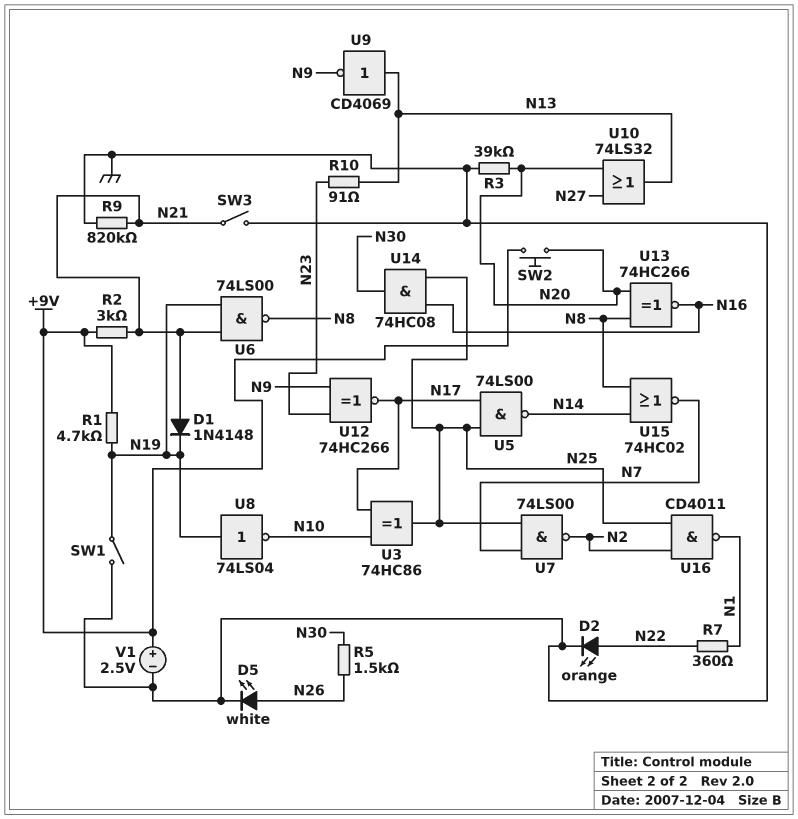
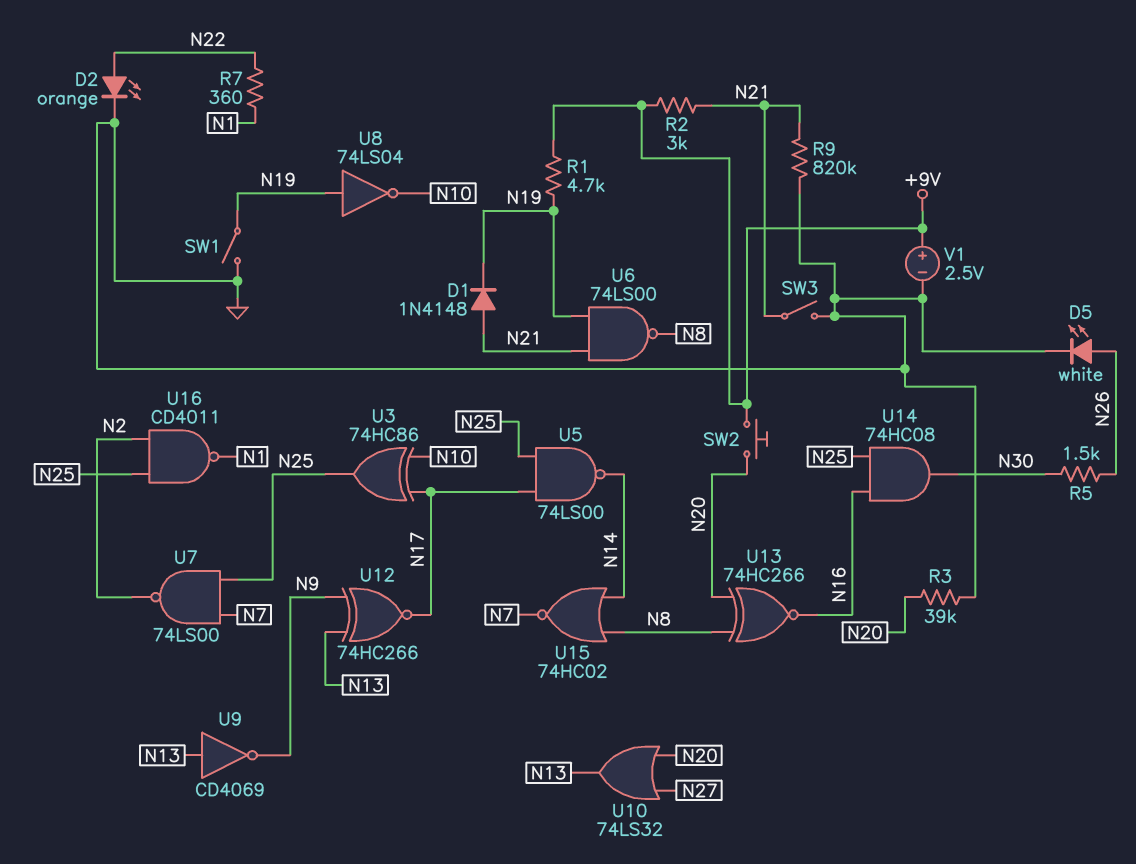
R10: 91 (N13, N23) -> none
U12: XNOR 74HC266 (in N9, in N23, out N17) -> XNOR 74HC266 (in N9, in N13, out N17)

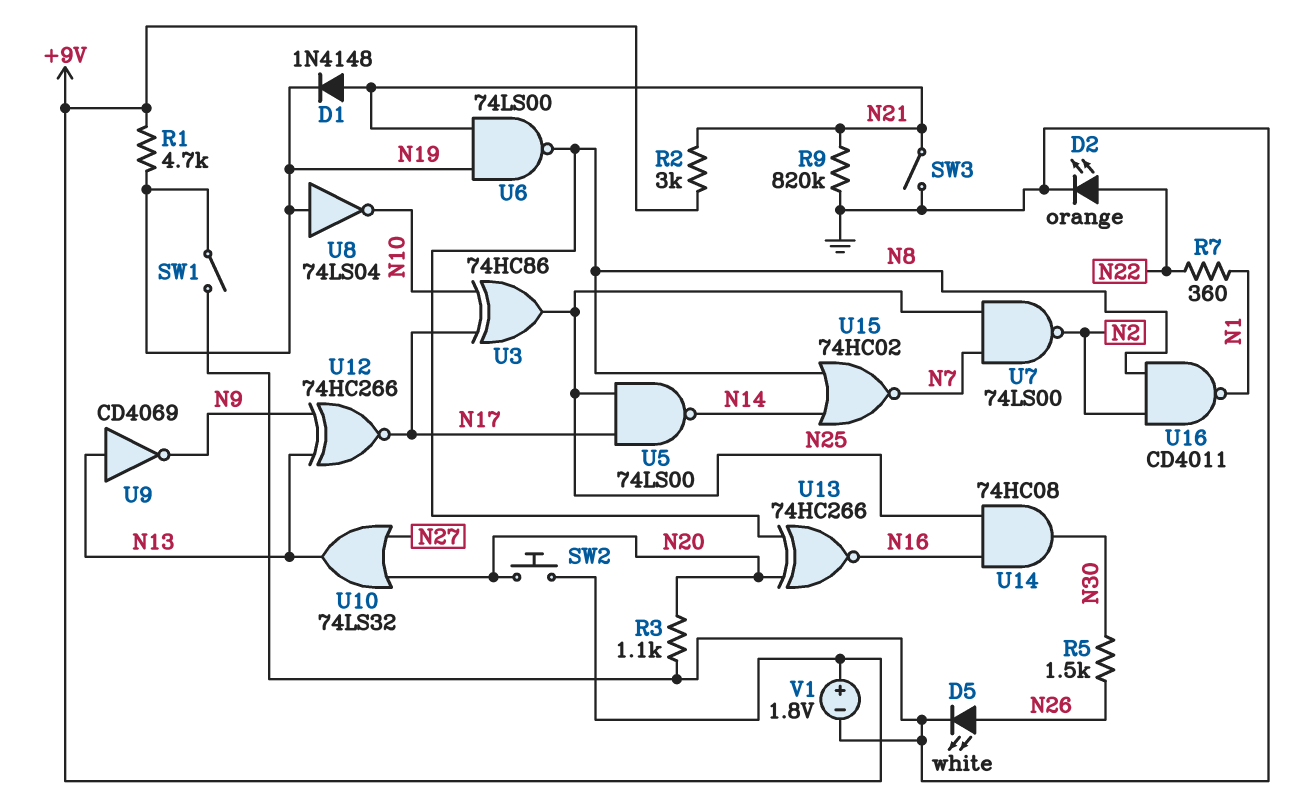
R3: 39k (GND, N20) -> 1.1k (GND, N20)
U16: NAND CD4011 (in N2, in N25, out N1) -> NAND CD4011 (in N2, in N8, out N1)
V1: 2.5V (plus +9V, minus GND) -> 1.8V (plus +9V, minus GND)

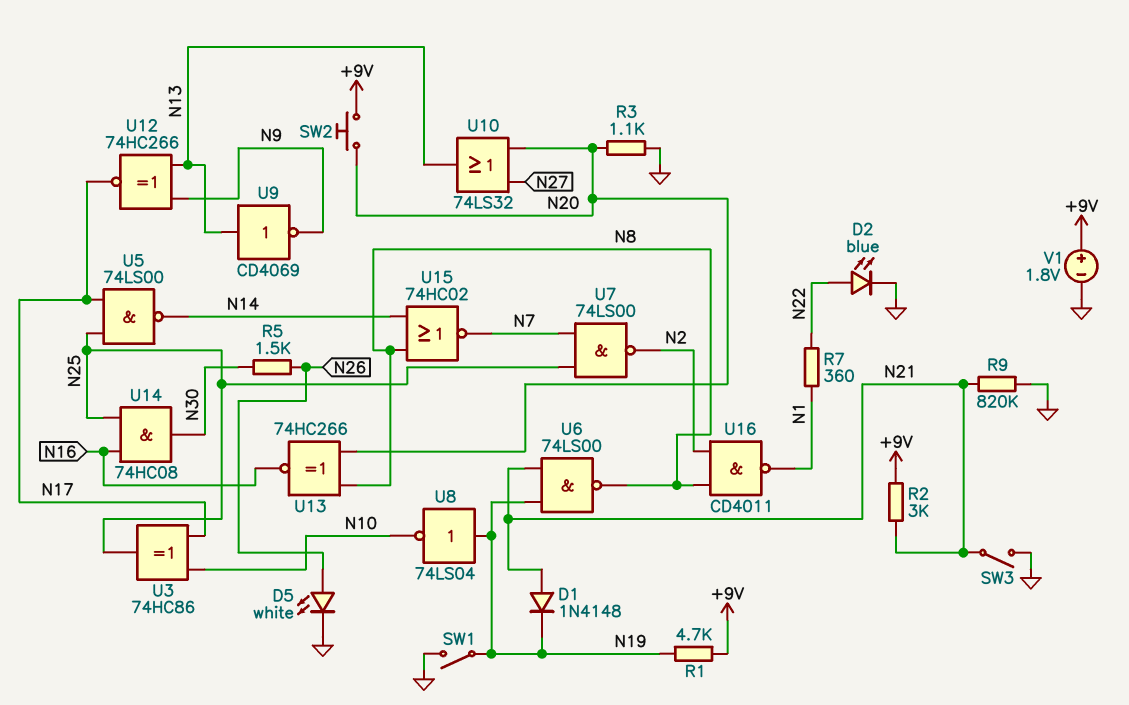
D2: LED orange (A N22, K GND) -> LED blue (A N22, K GND)

